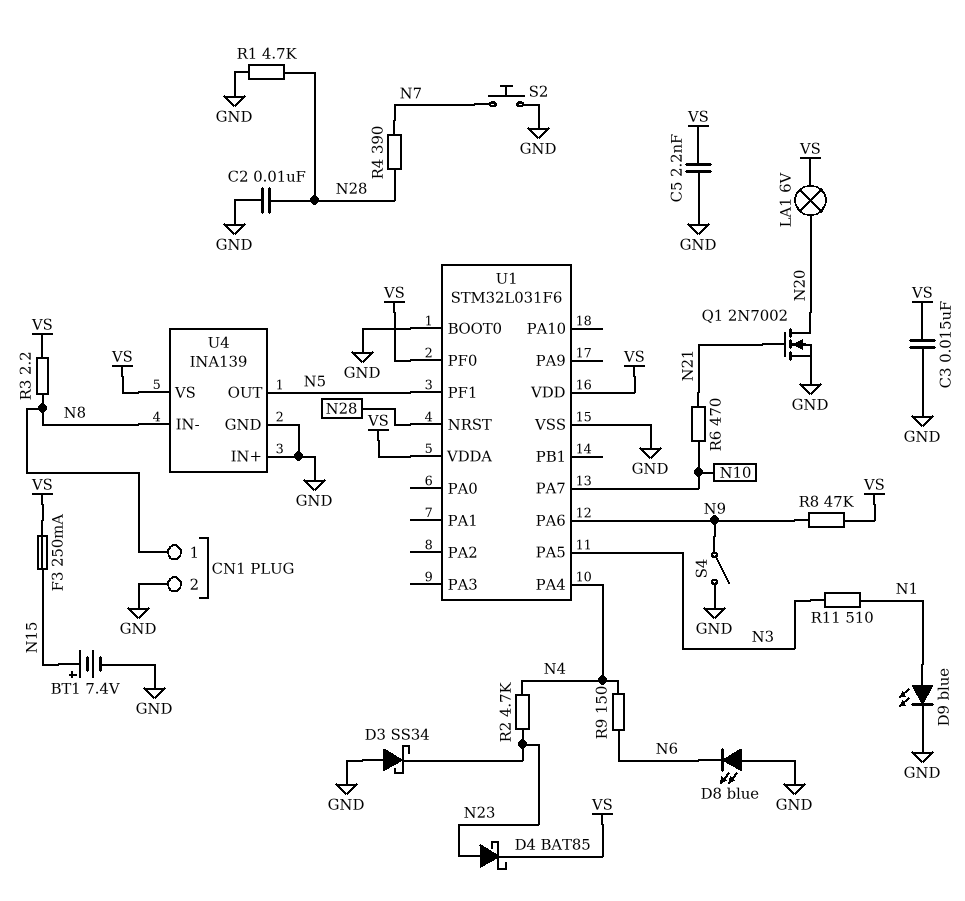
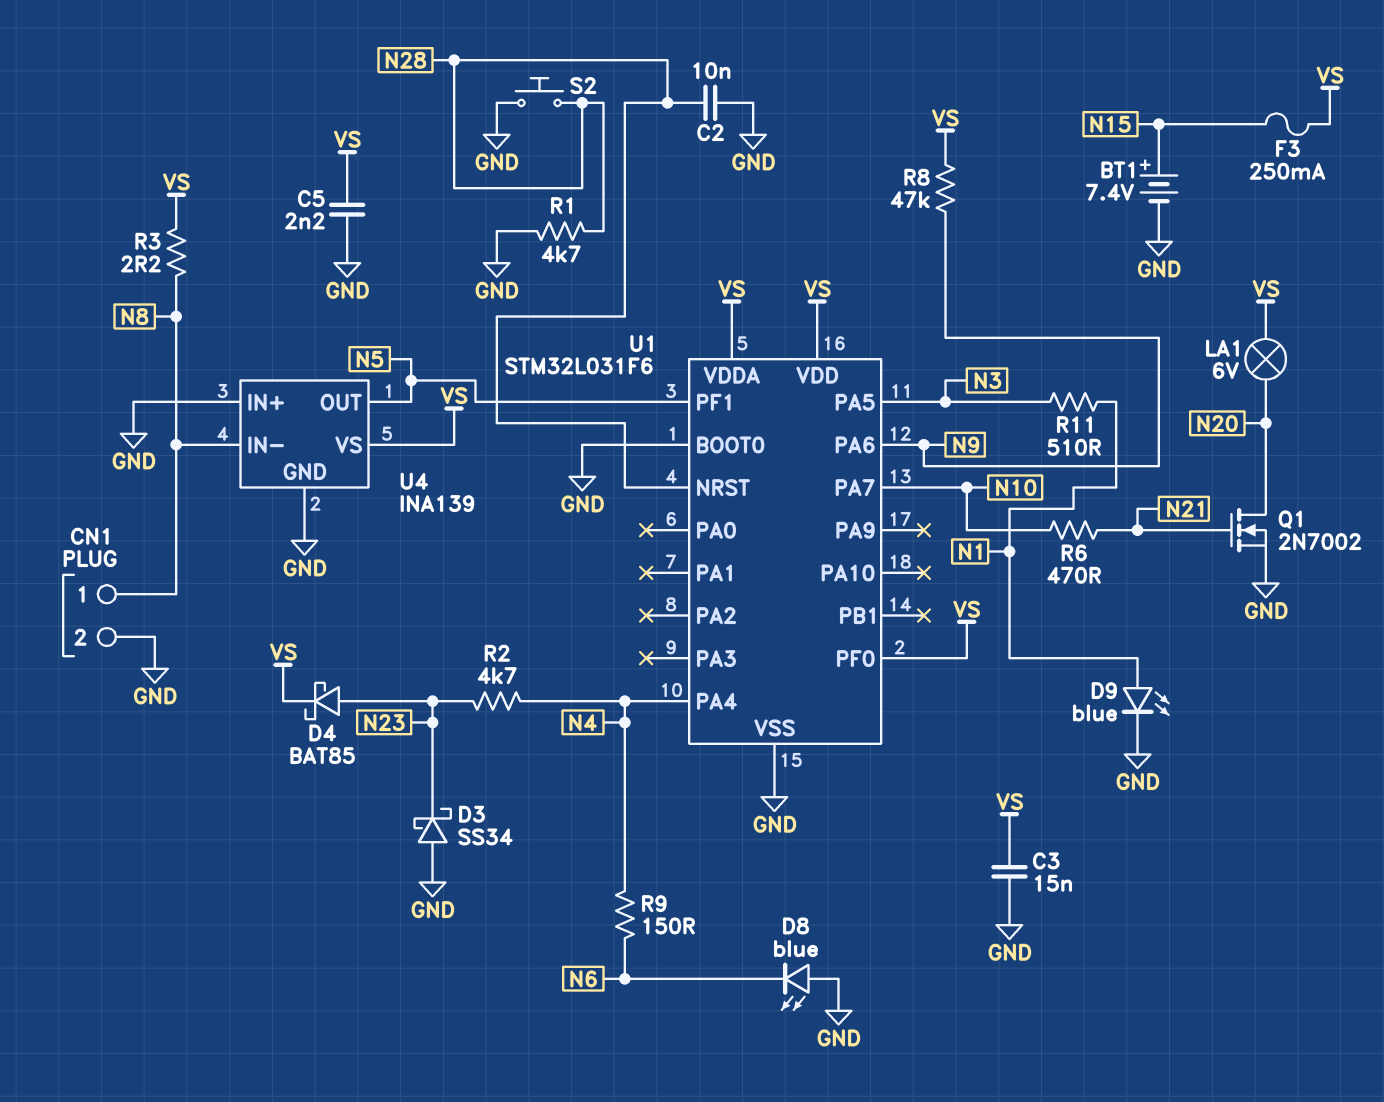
R4: 390 (N7, N28) -> none
S2: button (GND, N7) -> button (GND, N28)
S4: switch (GND, N9) -> none

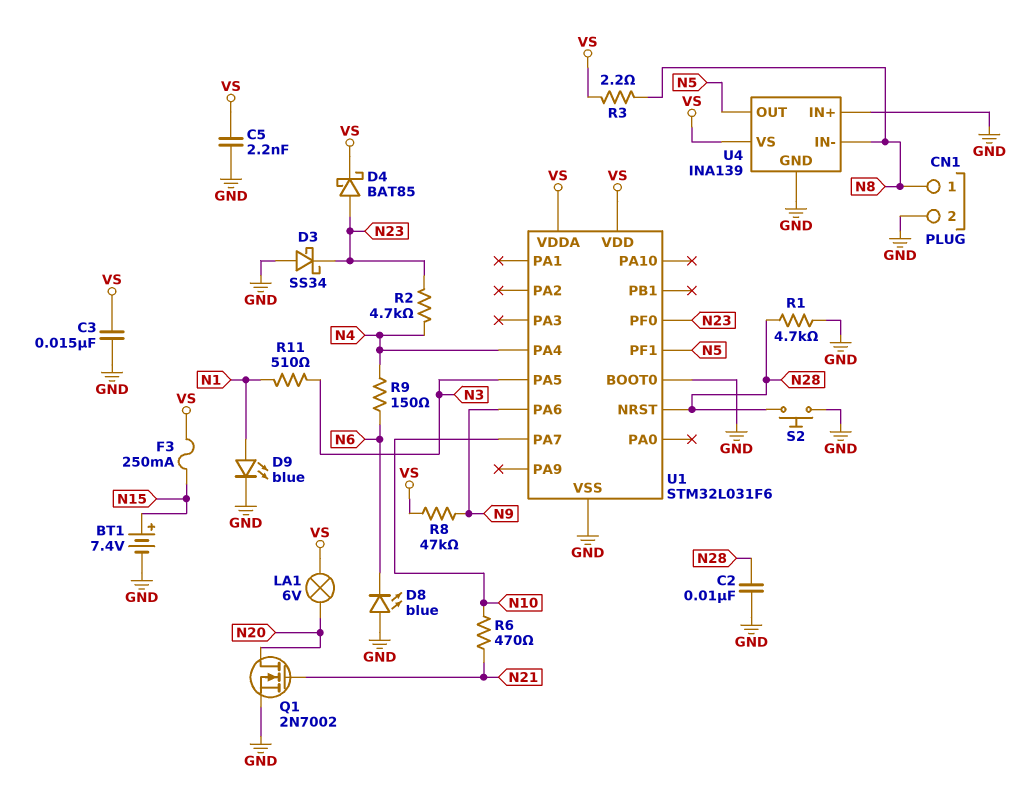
U1 pin PF0: VS -> N23

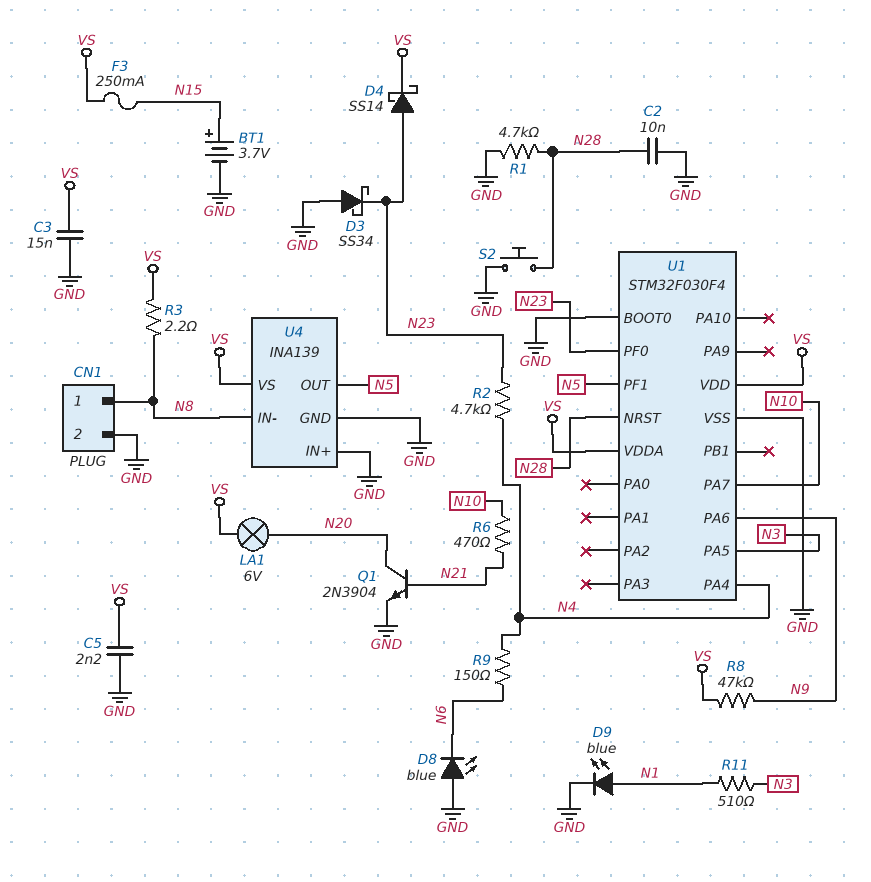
BT1: 7.4V (plus N15, minus GND) -> 3.7V (plus N15, minus GND)
D4: schottky BAT85 (A N23, K VS) -> schottky SS14 (A N23, K VS)
Q1: NMOS 2N7002 (G N21, D N20, S GND) -> NPN 2N3904 (B N21, C N20, E GND)
U1: STM32L031F6 -> STM32F030F4

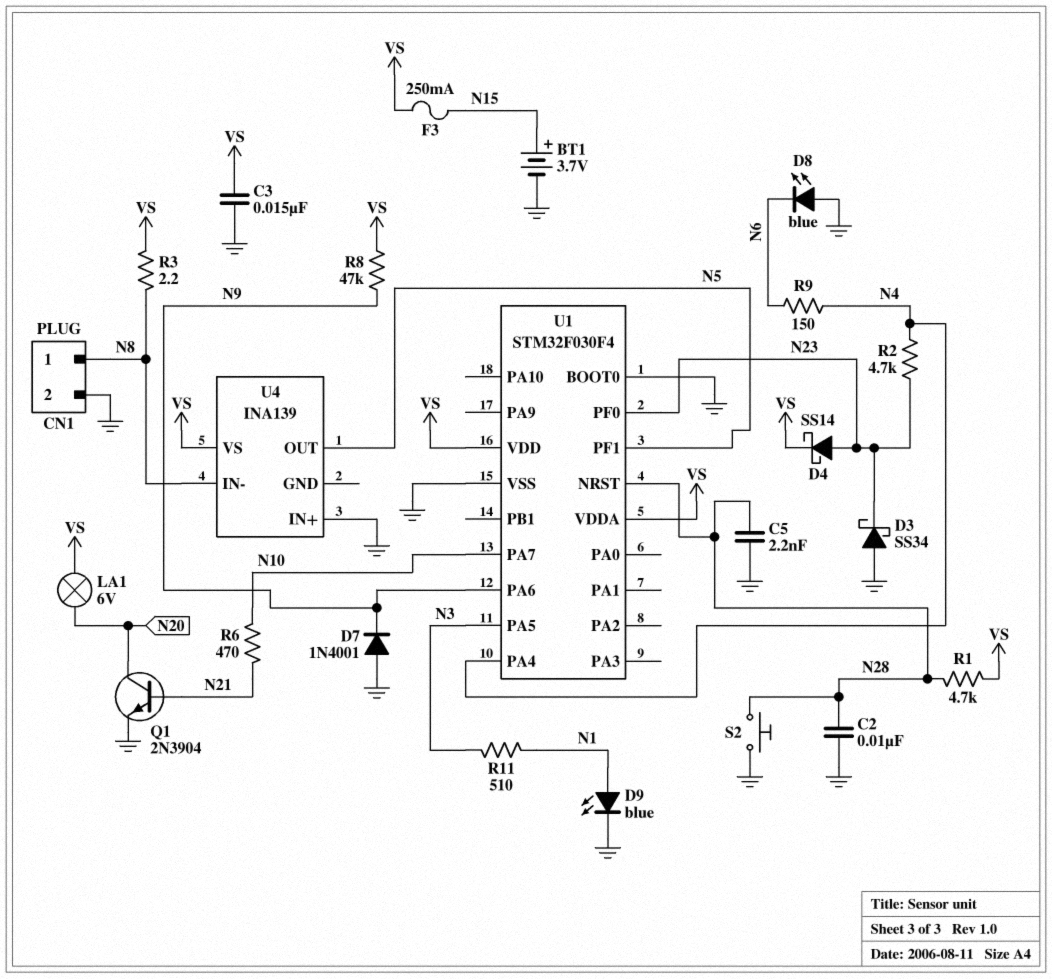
C5: 2.2nF (GND, VS) -> 2.2nF (GND, N28)
D7: none -> diode 1N4001 (A GND, K N9)
R1: 4.7k (GND, N28) -> 4.7k (N28, VS)
U4 pin GND: GND -> none

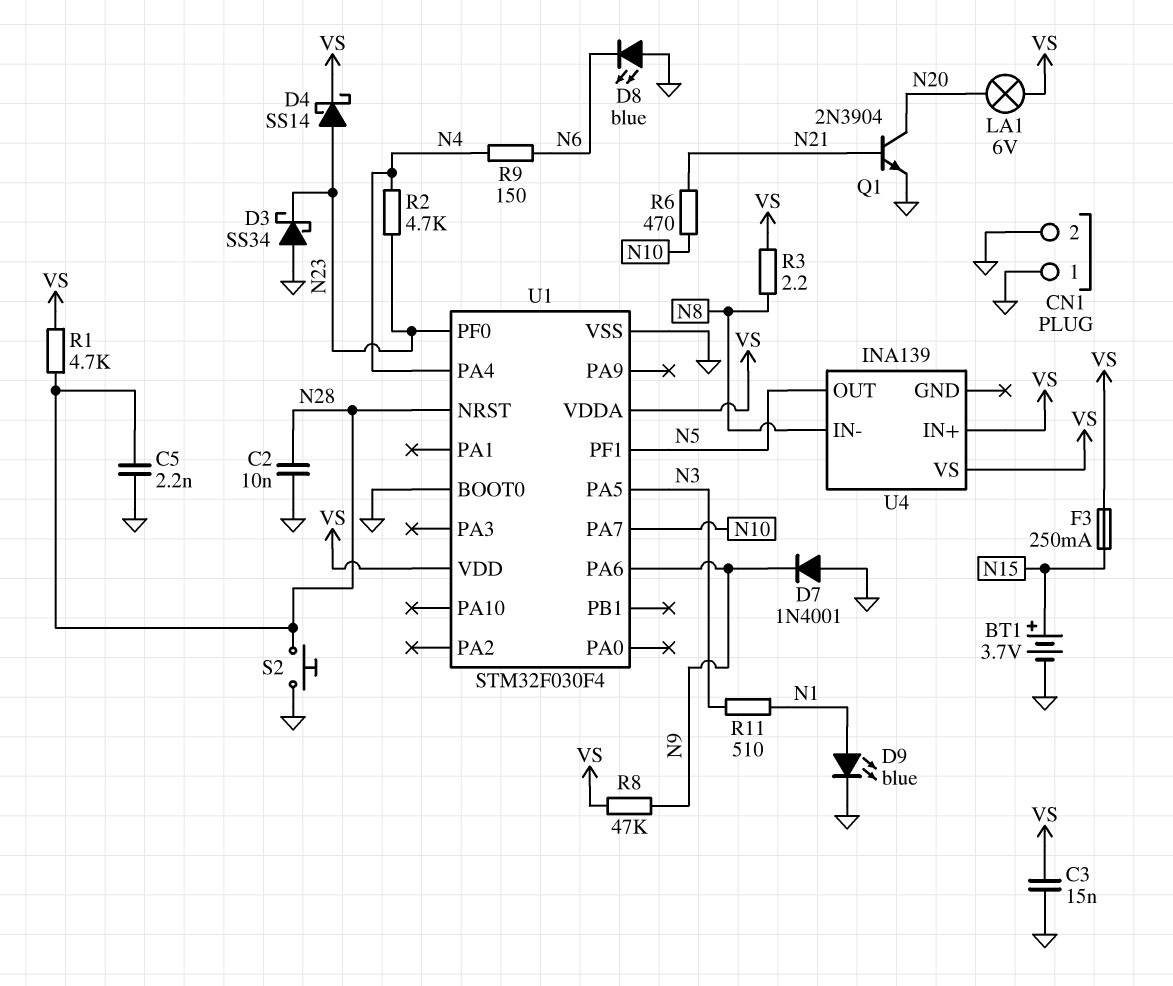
CN1 pin 1: N8 -> GND
U4 pin IN+: GND -> VS

